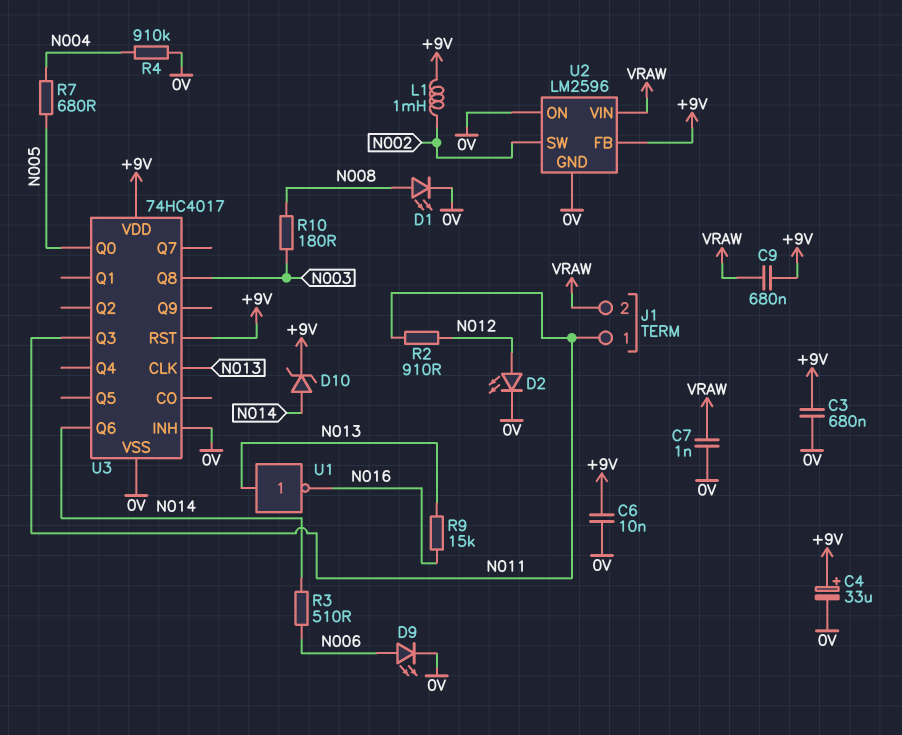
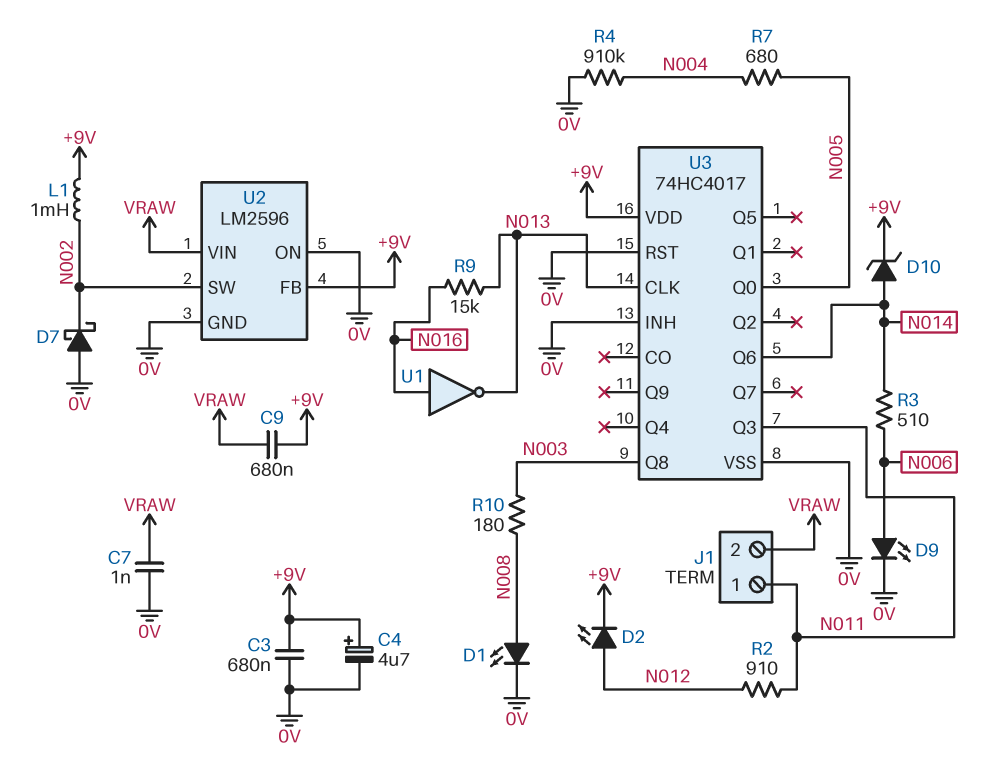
C4: 33uF (plus +9V, minus 0V) -> 4.7uF (plus +9V, minus 0V)
C6: 10nF (+9V, 0V) -> none
D2: LED (A N012, K 0V) -> LED (A N012, K +9V)
D7: none -> schottky (A 0V, K N002)
U1: NOT (in N013, out N016) -> NOT (in N016, out N013)
U3 pin RST: +9V -> 0V

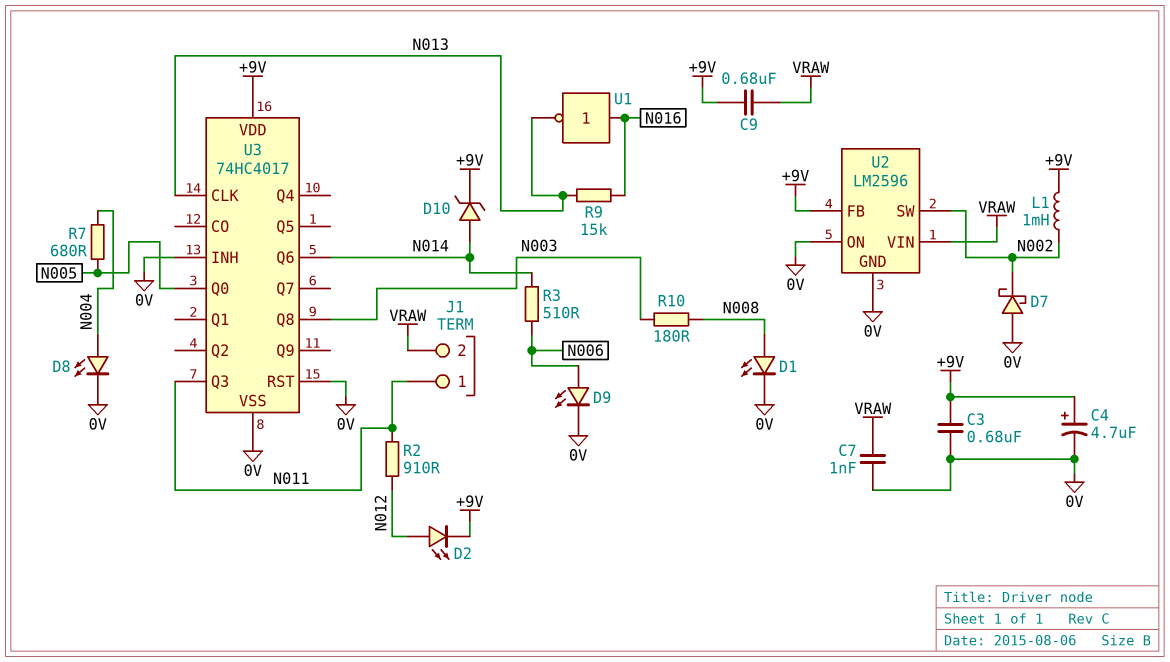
D8: none -> LED (A N004, K 0V)
R4: 910k (0V, N004) -> none

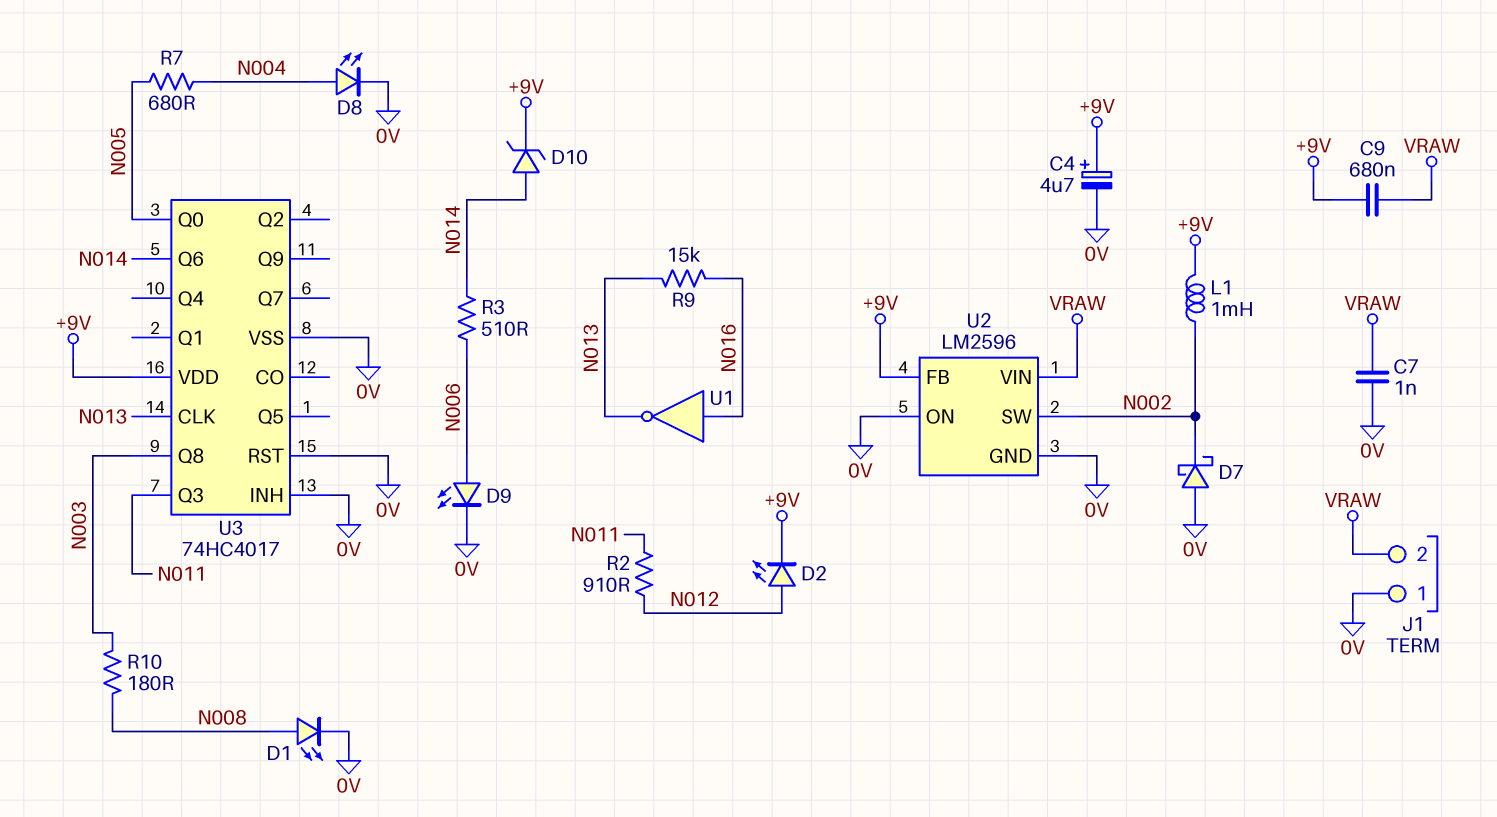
C3: 680nF (+9V, 0V) -> none
J1 pin 1: N011 -> 0V

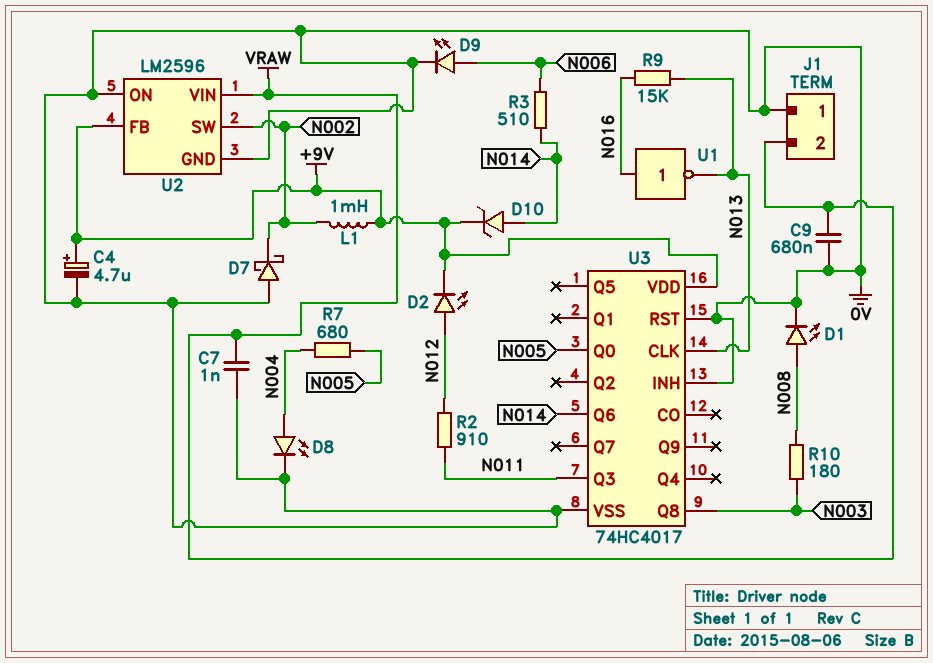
C9: 680nF (+9V, VRAW) -> 680nF (0V, VRAW)

